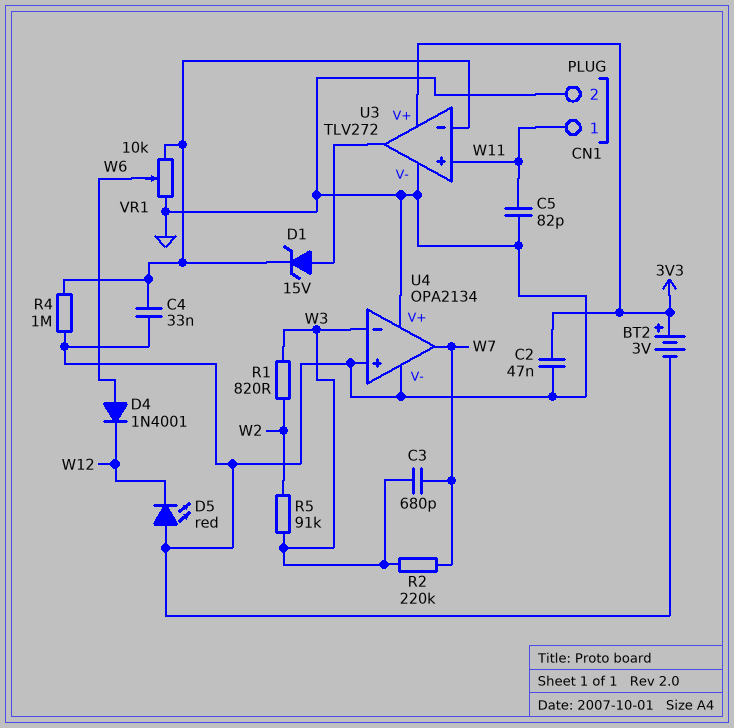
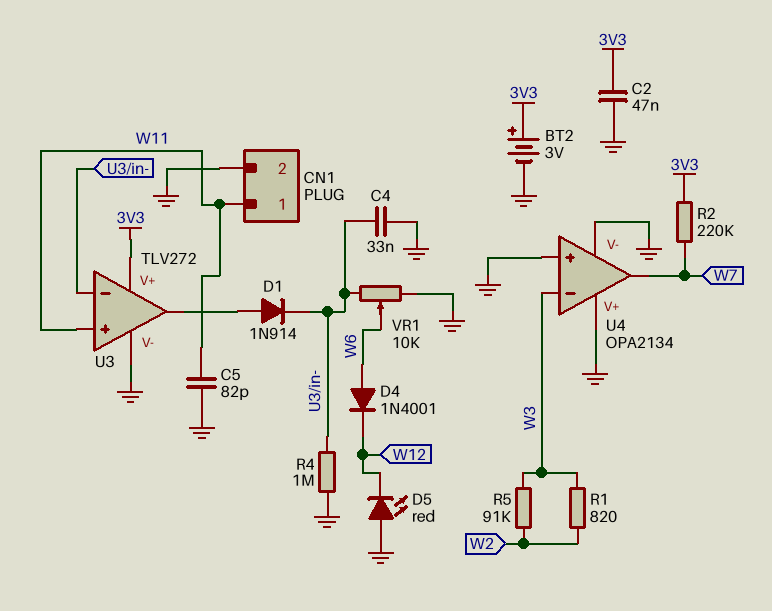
C3: 680pF (W3, W7) -> none
D1: zener 15V (A U3/out, K U3/in-) -> diode 1N914 (A U3/out, K U3/in-)
R2: 220k (W3, W7) -> 220k (3V3, W7)

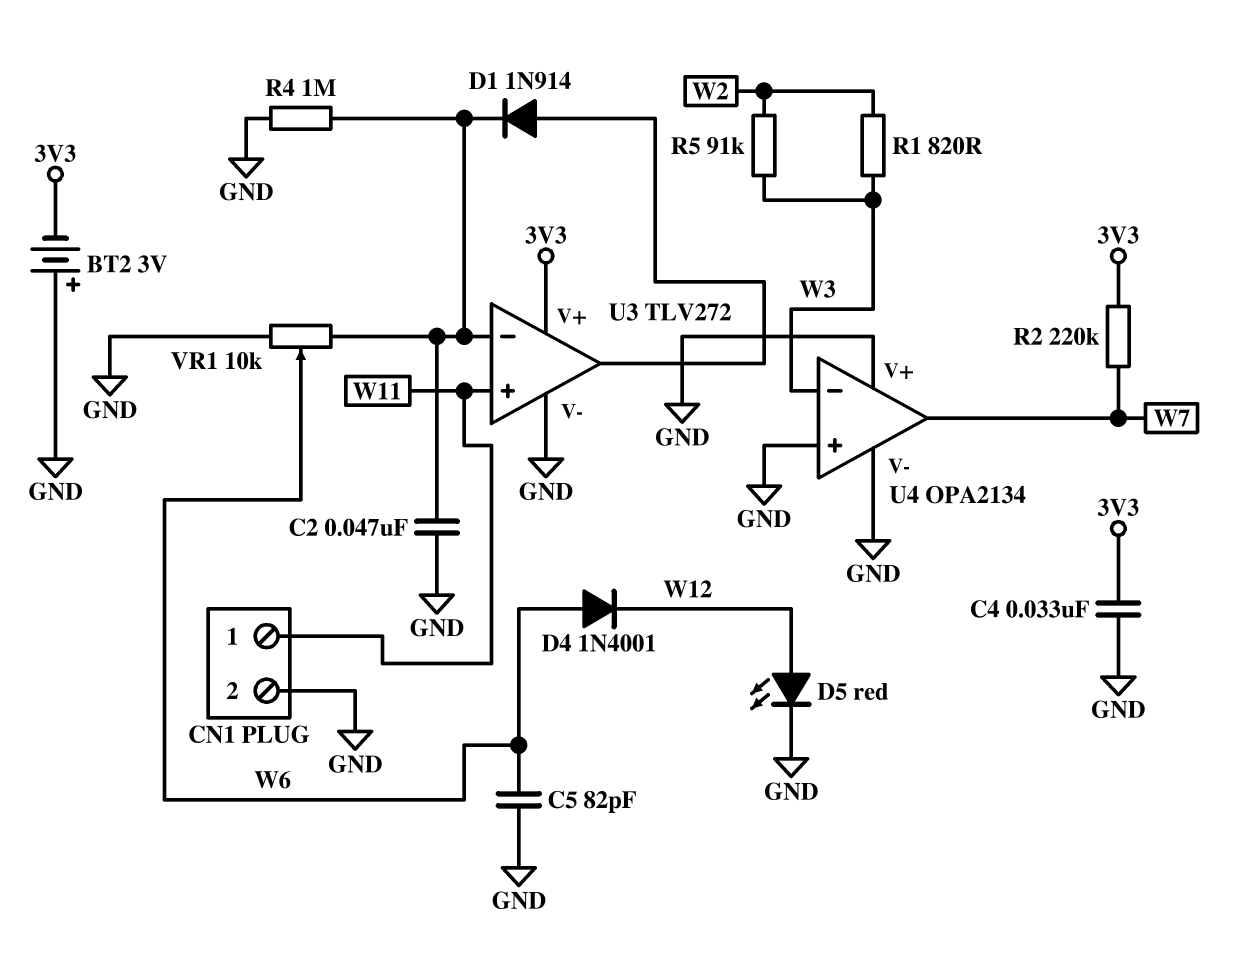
BT2: 3V (plus 3V3, minus GND) -> 3V (plus GND, minus 3V3)
C2: 47nF (3V3, GND) -> 47nF (GND, U3/in-)
C4: 33nF (GND, U3/in-) -> 33nF (3V3, GND)
C5: 82pF (GND, W11) -> 82pF (GND, W6)
D5: LED red (A GND, K W12) -> LED red (A W12, K GND)

